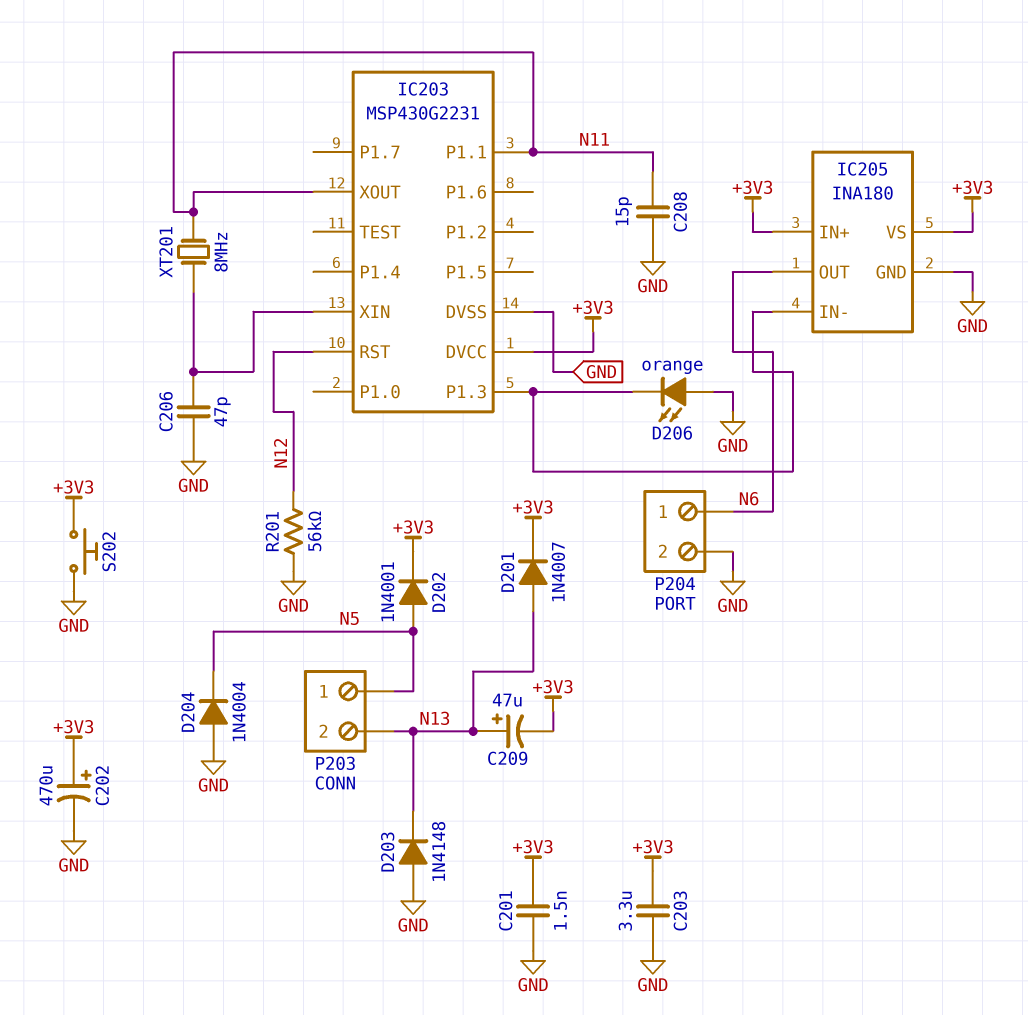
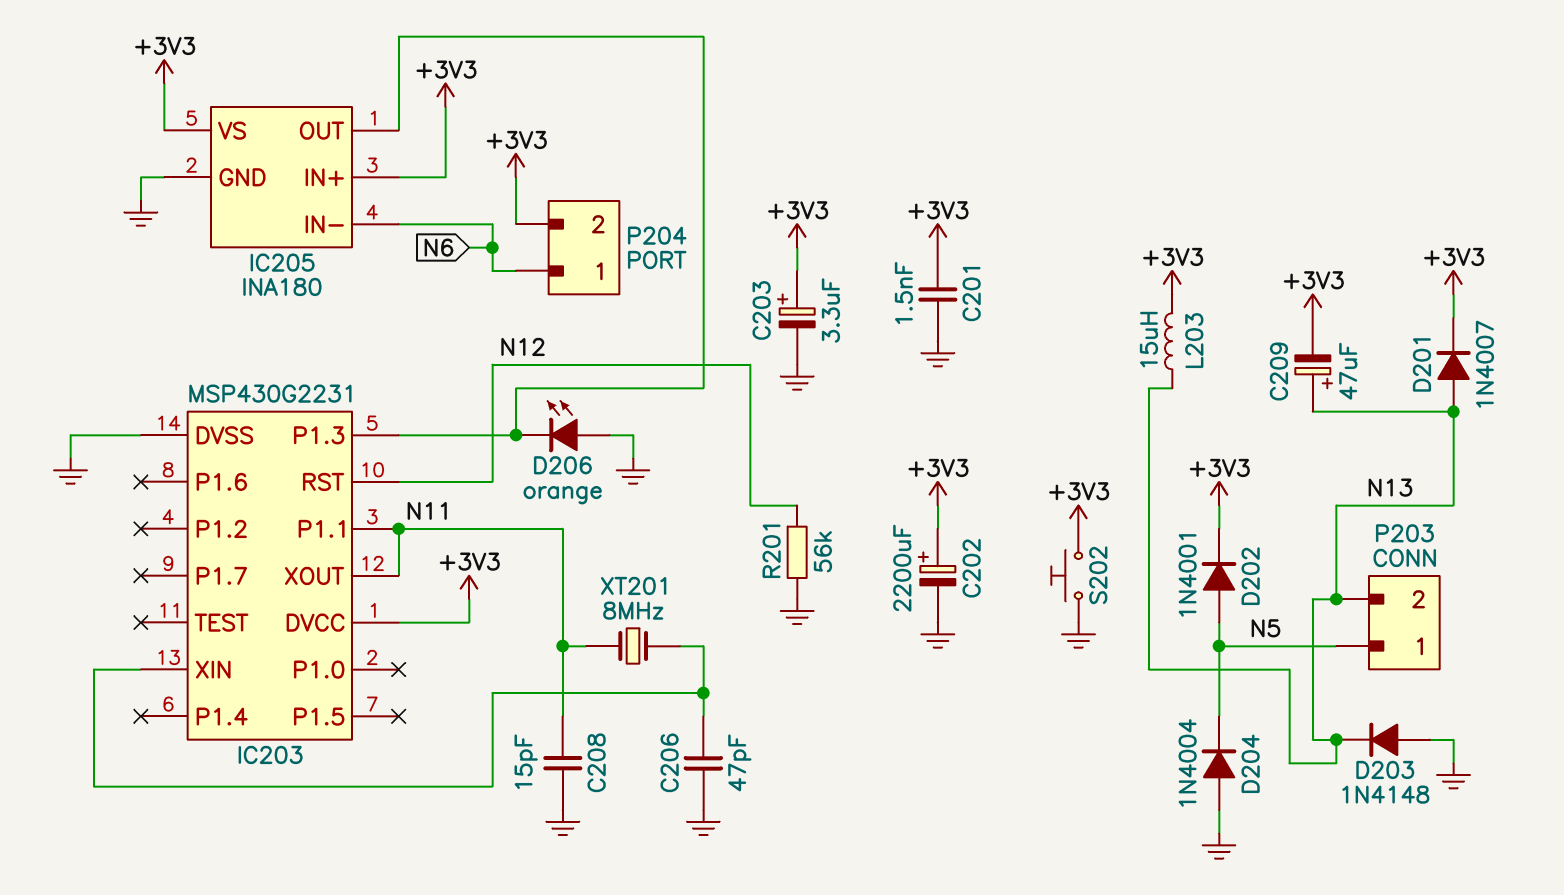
C202: 470uF (plus +3V3, minus GND) -> 2200uF (plus +3V3, minus GND)
C203: 3.3uF (+3V3, GND) -> 3.3uF (plus +3V3, minus GND)
IC205 pin IN-: IC203/P1.3 -> N6
IC205 pin OUT: N6 -> IC203/P1.3
L203: none -> 15uH (+3V3, N13)
P204 pin 2: GND -> +3V3

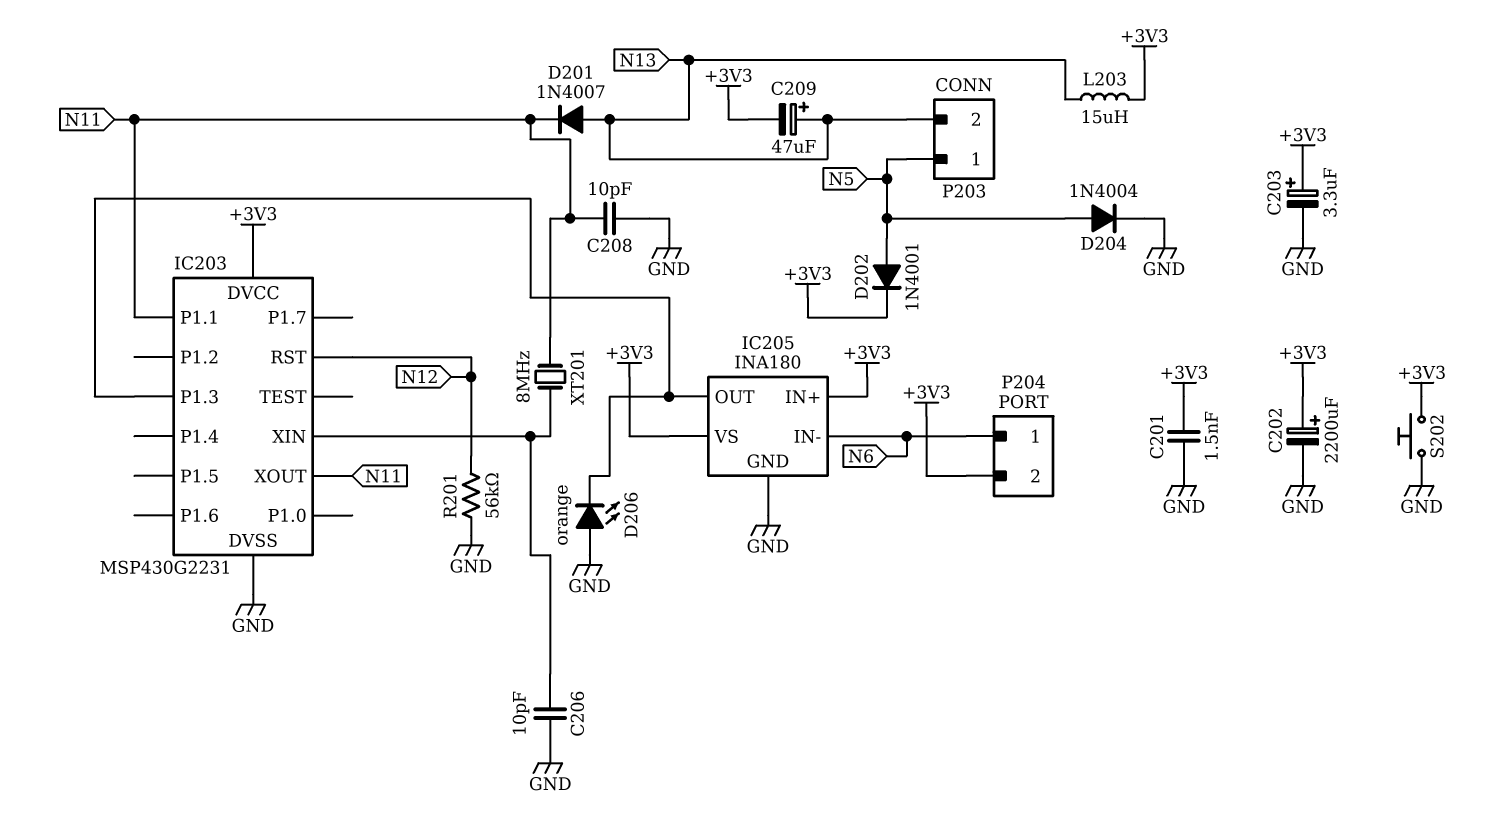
C206: 47pF (GND, IC203/XIN) -> 10pF (GND, IC203/XIN)
C208: 15pF (GND, N11) -> 10pF (GND, N11)
D201: diode 1N4007 (A N13, K +3V3) -> diode 1N4007 (A N13, K N11)
D203: diode 1N4148 (A GND, K N13) -> none
D204: diode 1N4004 (A GND, K N5) -> diode 1N4004 (A N5, K GND)

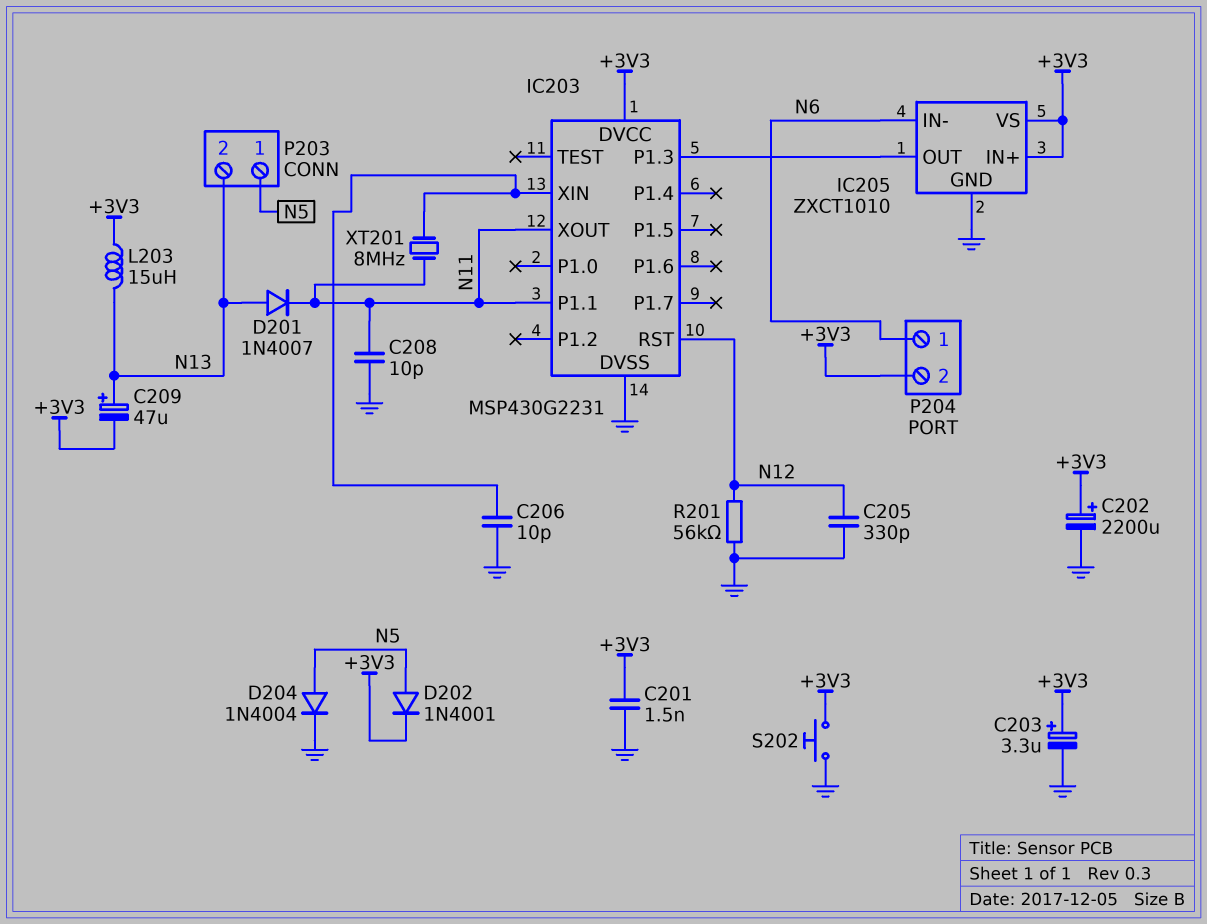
C205: none -> 330pF (GND, N12)
D206: LED orange (A GND, K IC203/P1.3) -> none
IC205: INA180 -> ZXCT1010

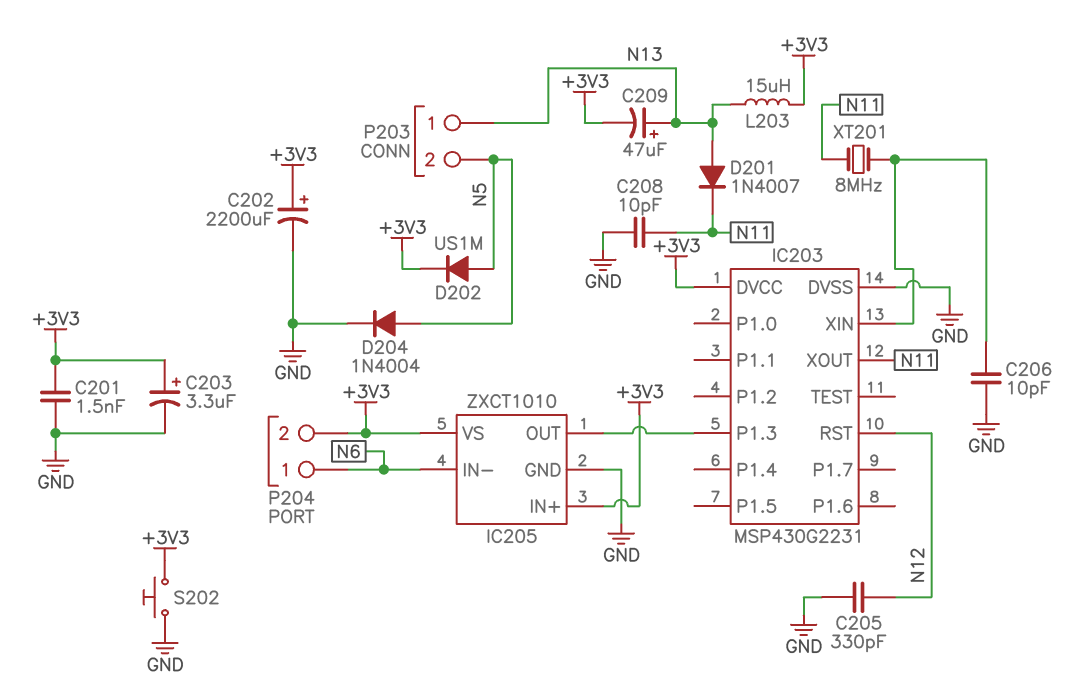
D202: diode 1N4001 (A N5, K +3V3) -> diode US1M (A N5, K +3V3)
IC203 pin P1.1: N11 -> none
P203 pin 1: N5 -> N13
P203 pin 2: N13 -> N5
R201: 56k (GND, N12) -> none

